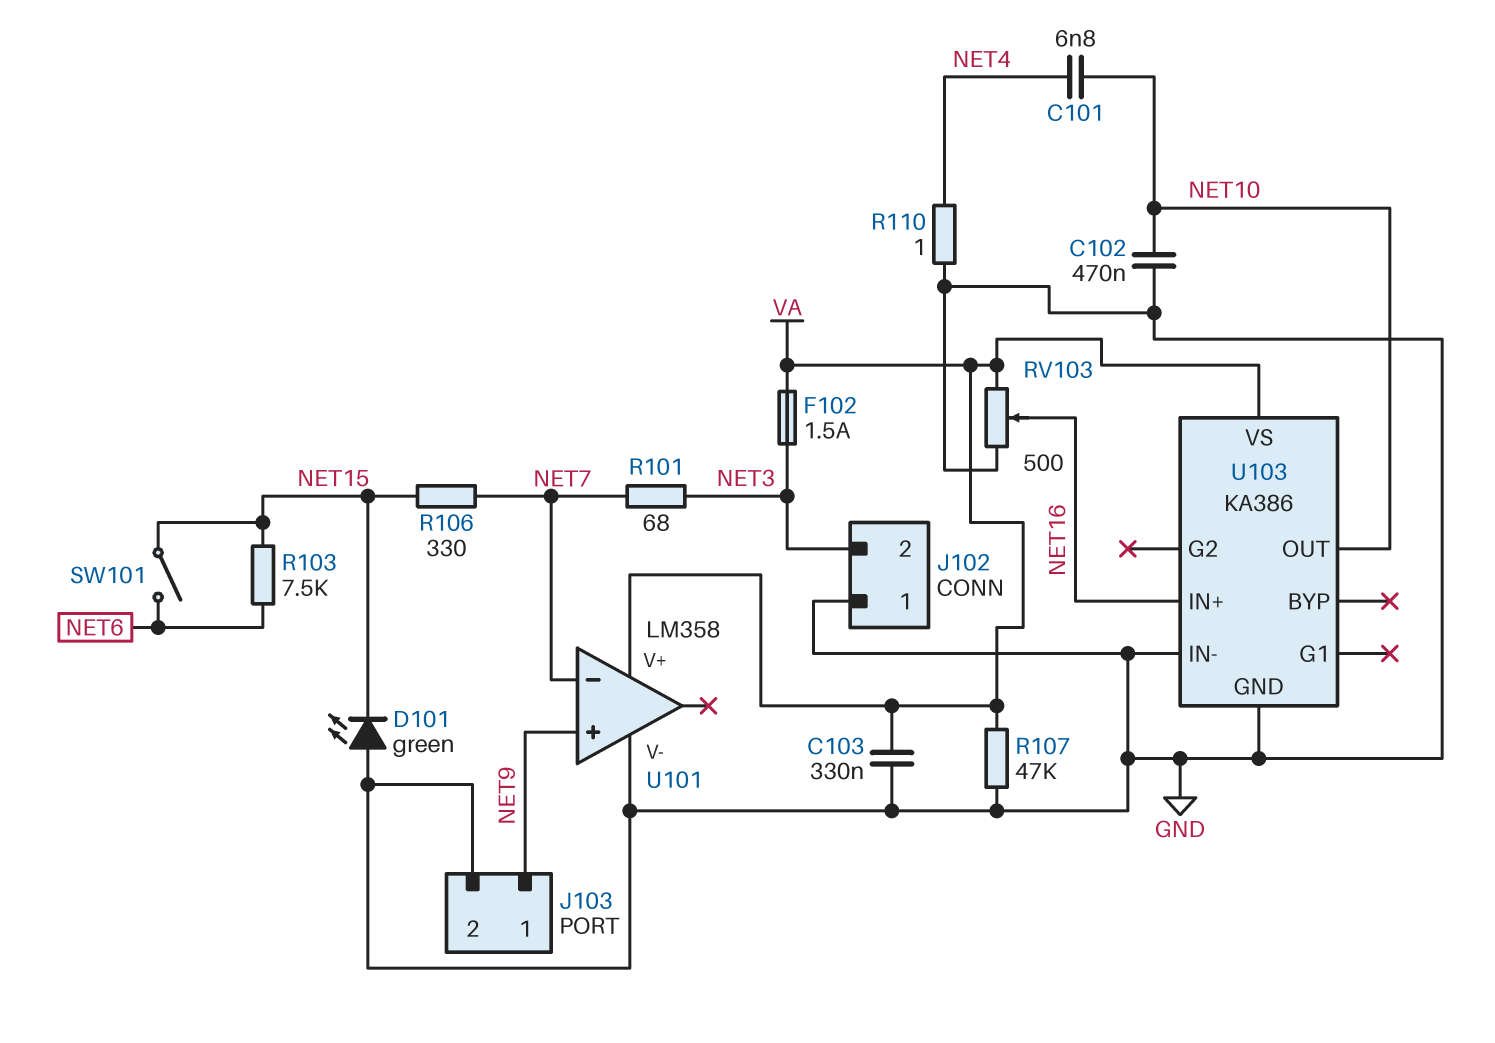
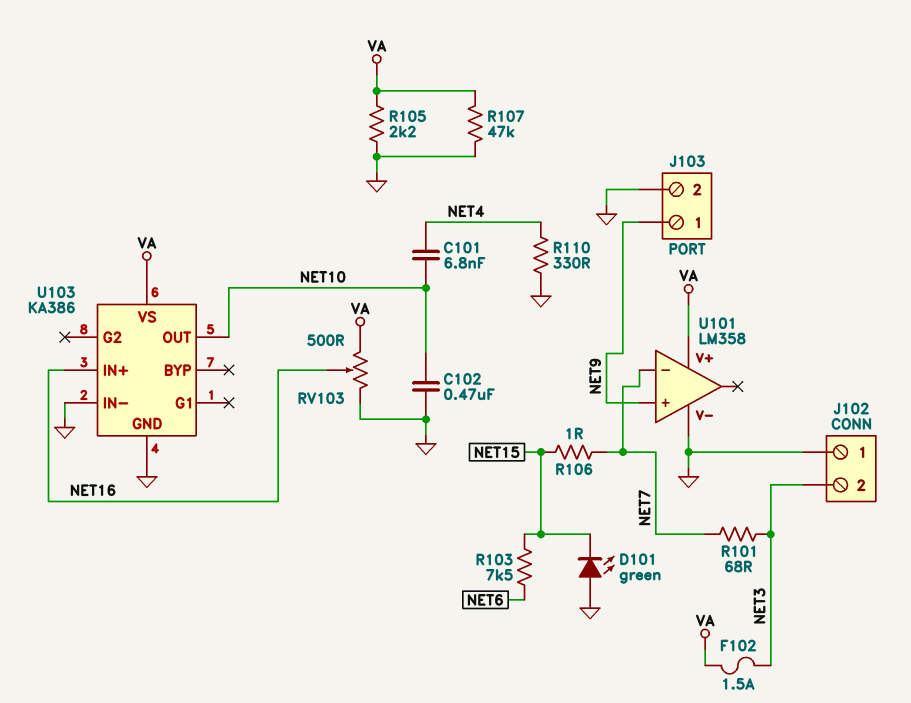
C103: 330nF (GND, VA) -> none
R105: none -> 2.2k (GND, VA)
R106: 330 (NET7, NET15) -> 1 (NET7, NET15)
R110: 1 (GND, NET4) -> 330 (GND, NET4)
SW101: switch (NET6, NET15) -> none

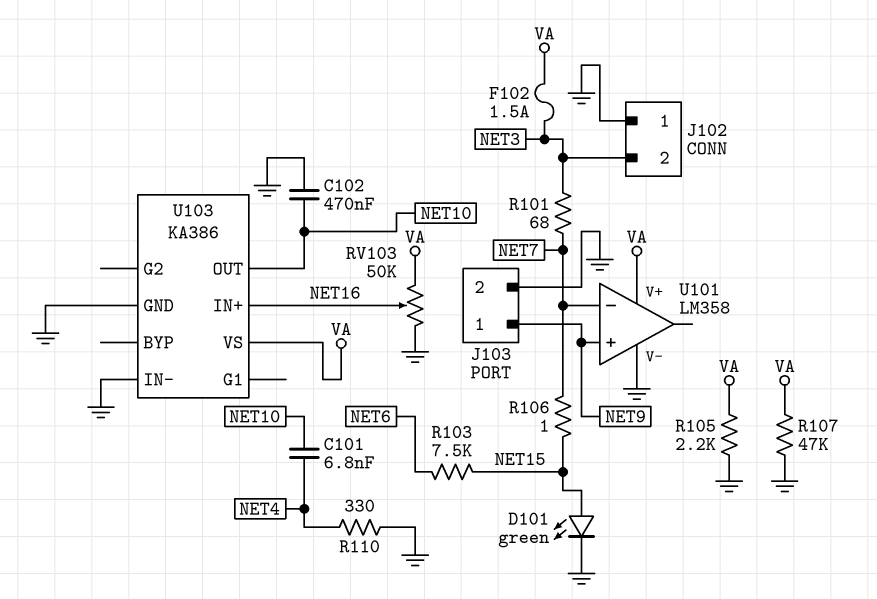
D101: LED green (A GND, K NET15) -> LED green (A NET15, K GND)
RV103: 500 (GND, VA, wiper NET16) -> 50k (GND, VA, wiper NET16)

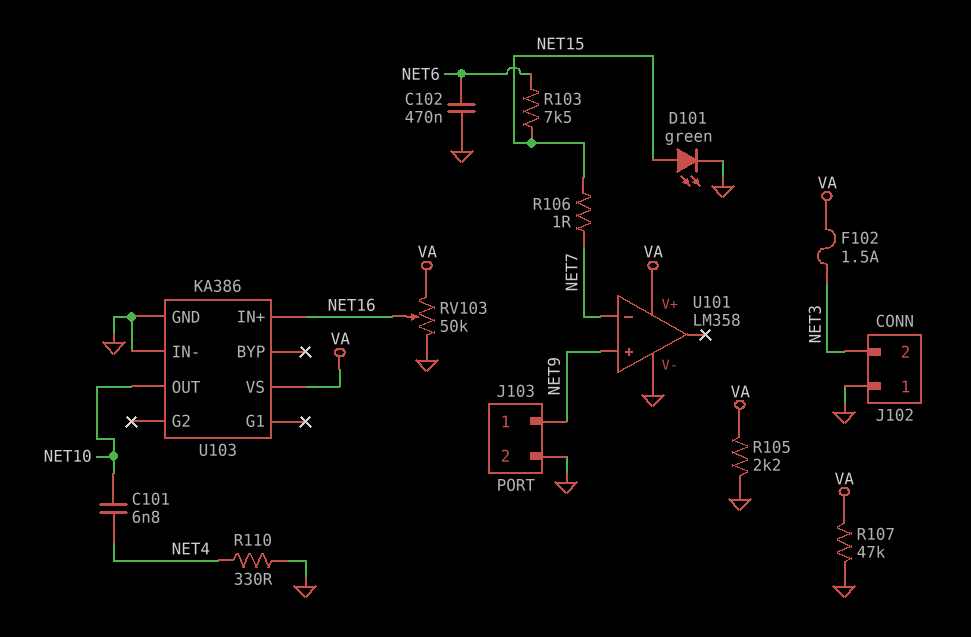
C102: 470nF (GND, NET10) -> 470nF (GND, NET6)
R101: 68 (NET3, NET7) -> none

